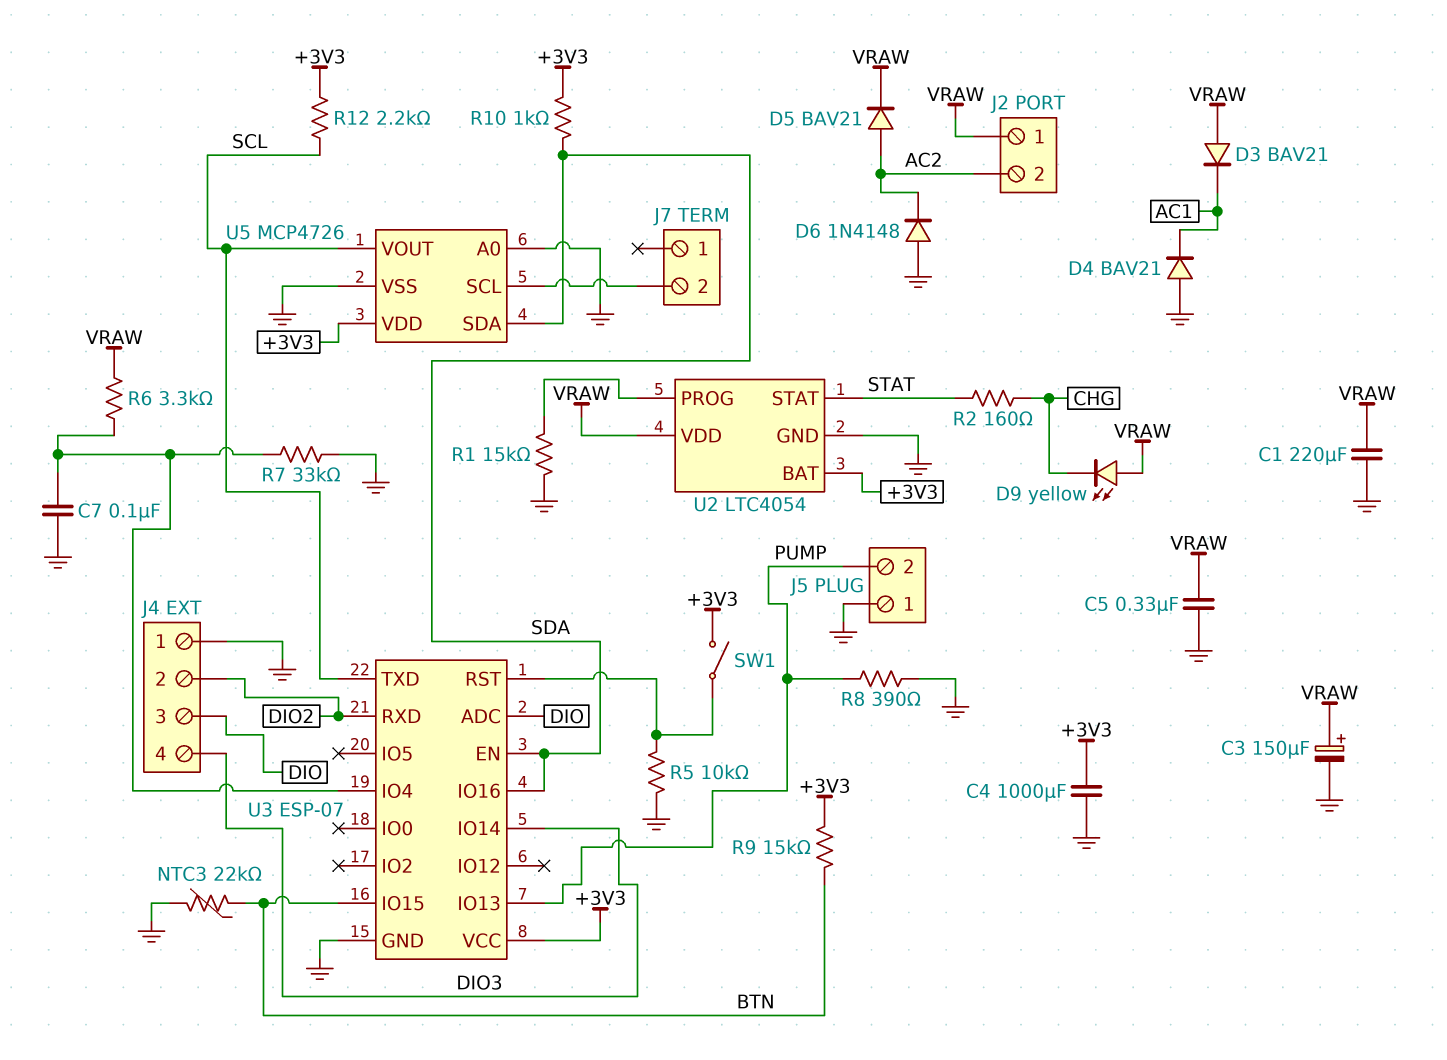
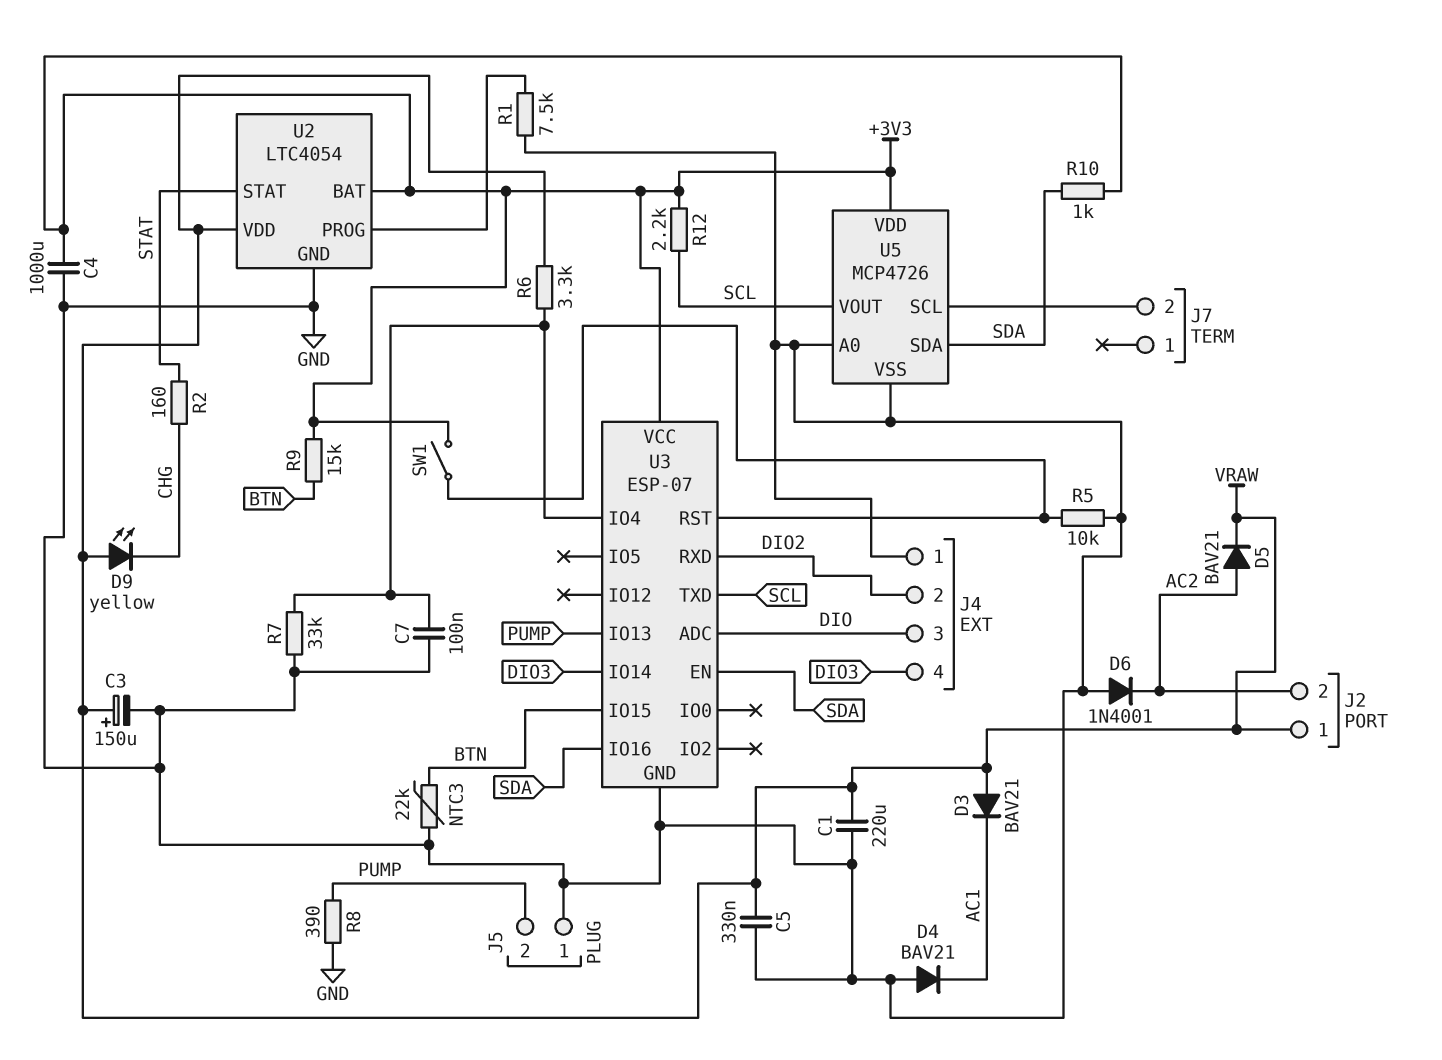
D6: diode 1N4148 (A GND, K AC2) -> diode 1N4001 (A GND, K AC2)
R1: 15k (GND, U2/PROG) -> 7.5k (GND, U2/PROG)

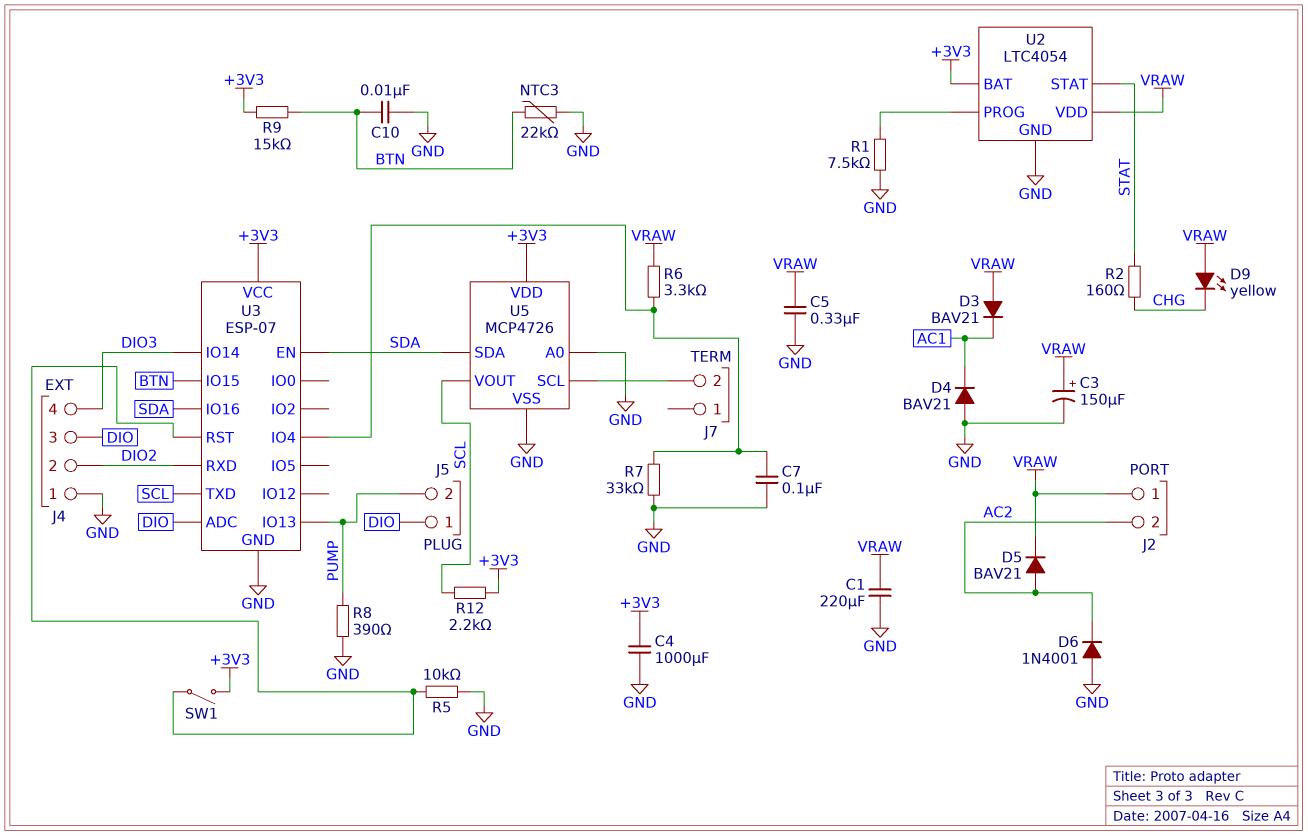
C10: none -> 10nF (BTN, GND)
J5 pin 1: GND -> DIO
R10: 1k (+3V3, SDA) -> none

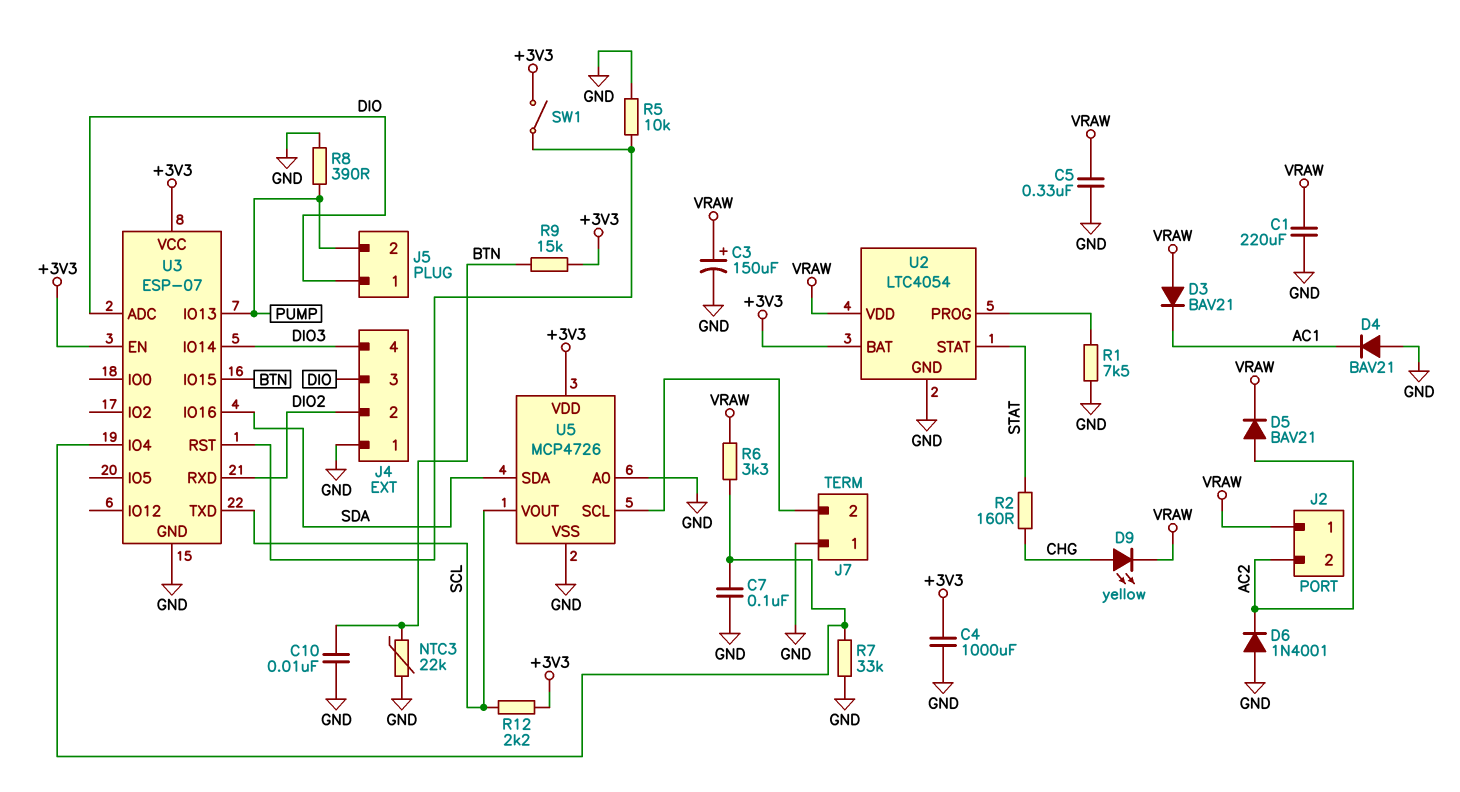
D9: LED yellow (A VRAW, K CHG) -> LED yellow (A CHG, K VRAW)
J7 pin 1: none -> GND
U3 pin EN: SDA -> +3V3

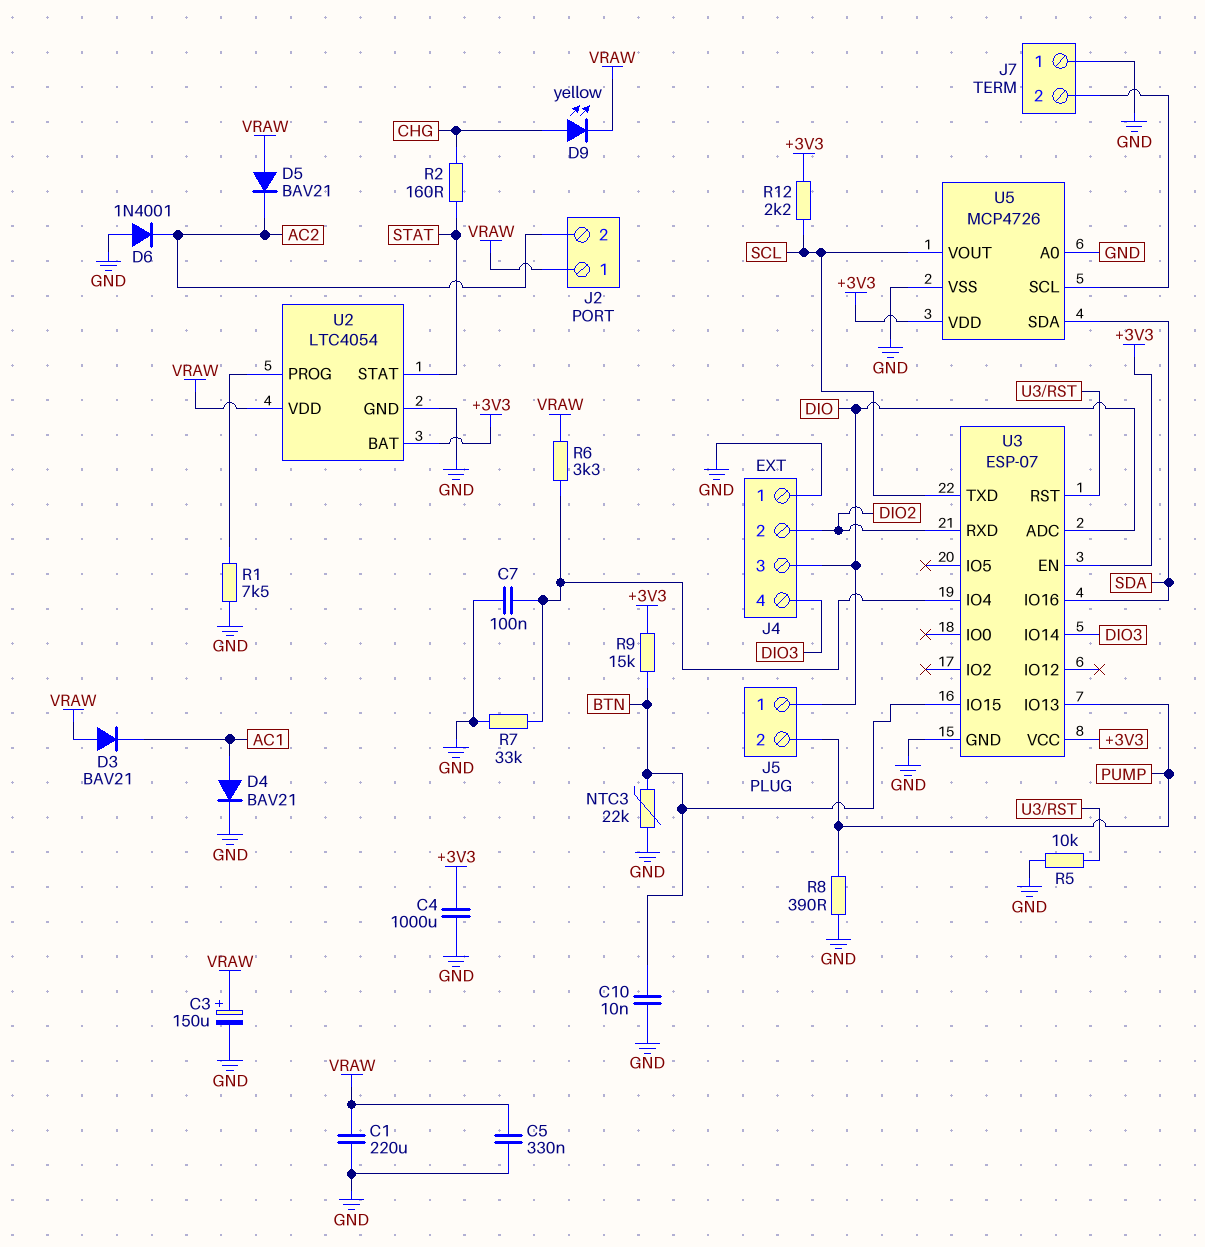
D4: diode BAV21 (A GND, K AC1) -> diode BAV21 (A AC1, K GND)
D5: diode BAV21 (A AC2, K VRAW) -> diode BAV21 (A VRAW, K AC2)
SW1: switch (+3V3, U3/RST) -> none

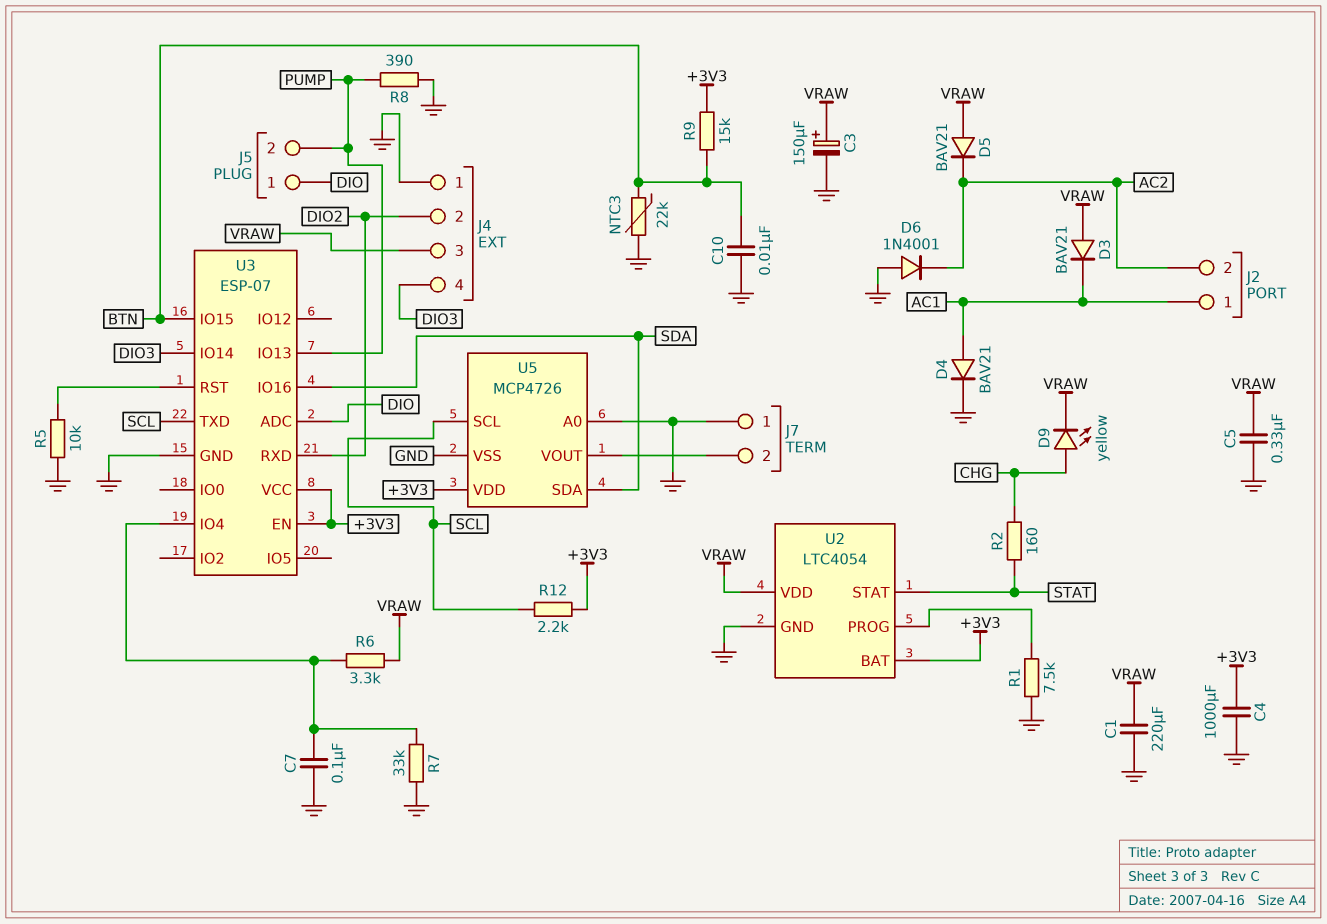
J2 pin 1: VRAW -> AC1
J4 pin 3: DIO -> VRAW
U5 pin SCL: J7/2 -> SCL
U5 pin VOUT: SCL -> J7/2

